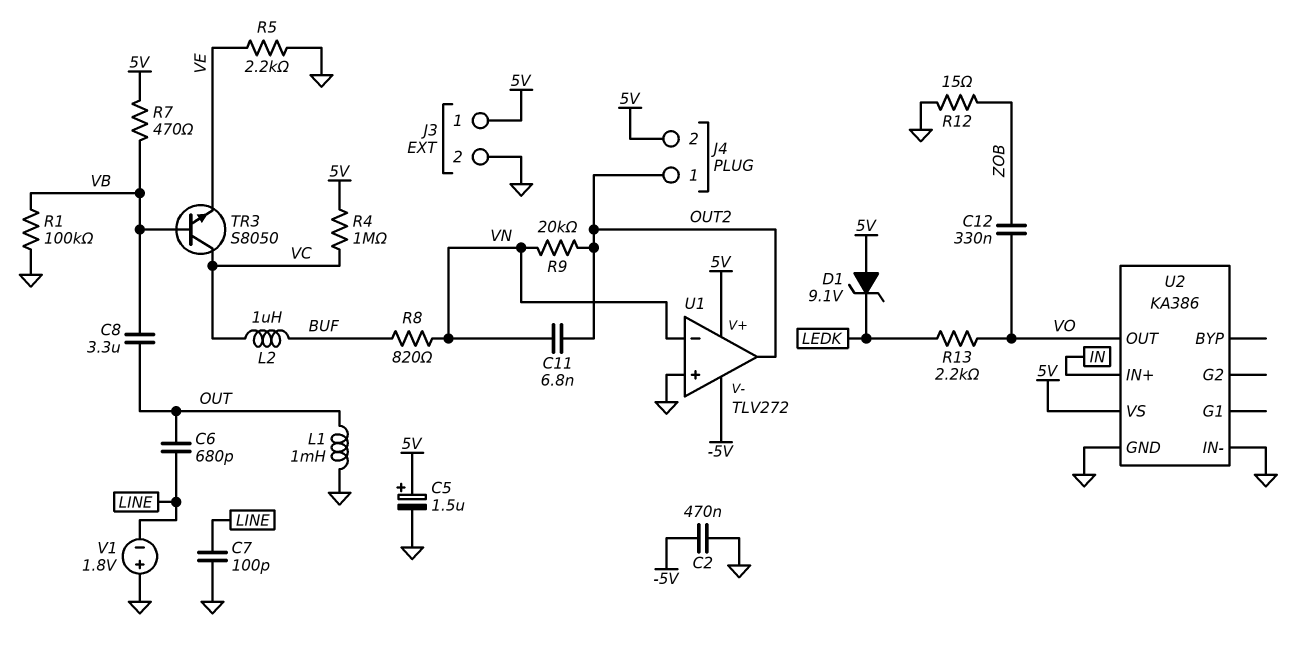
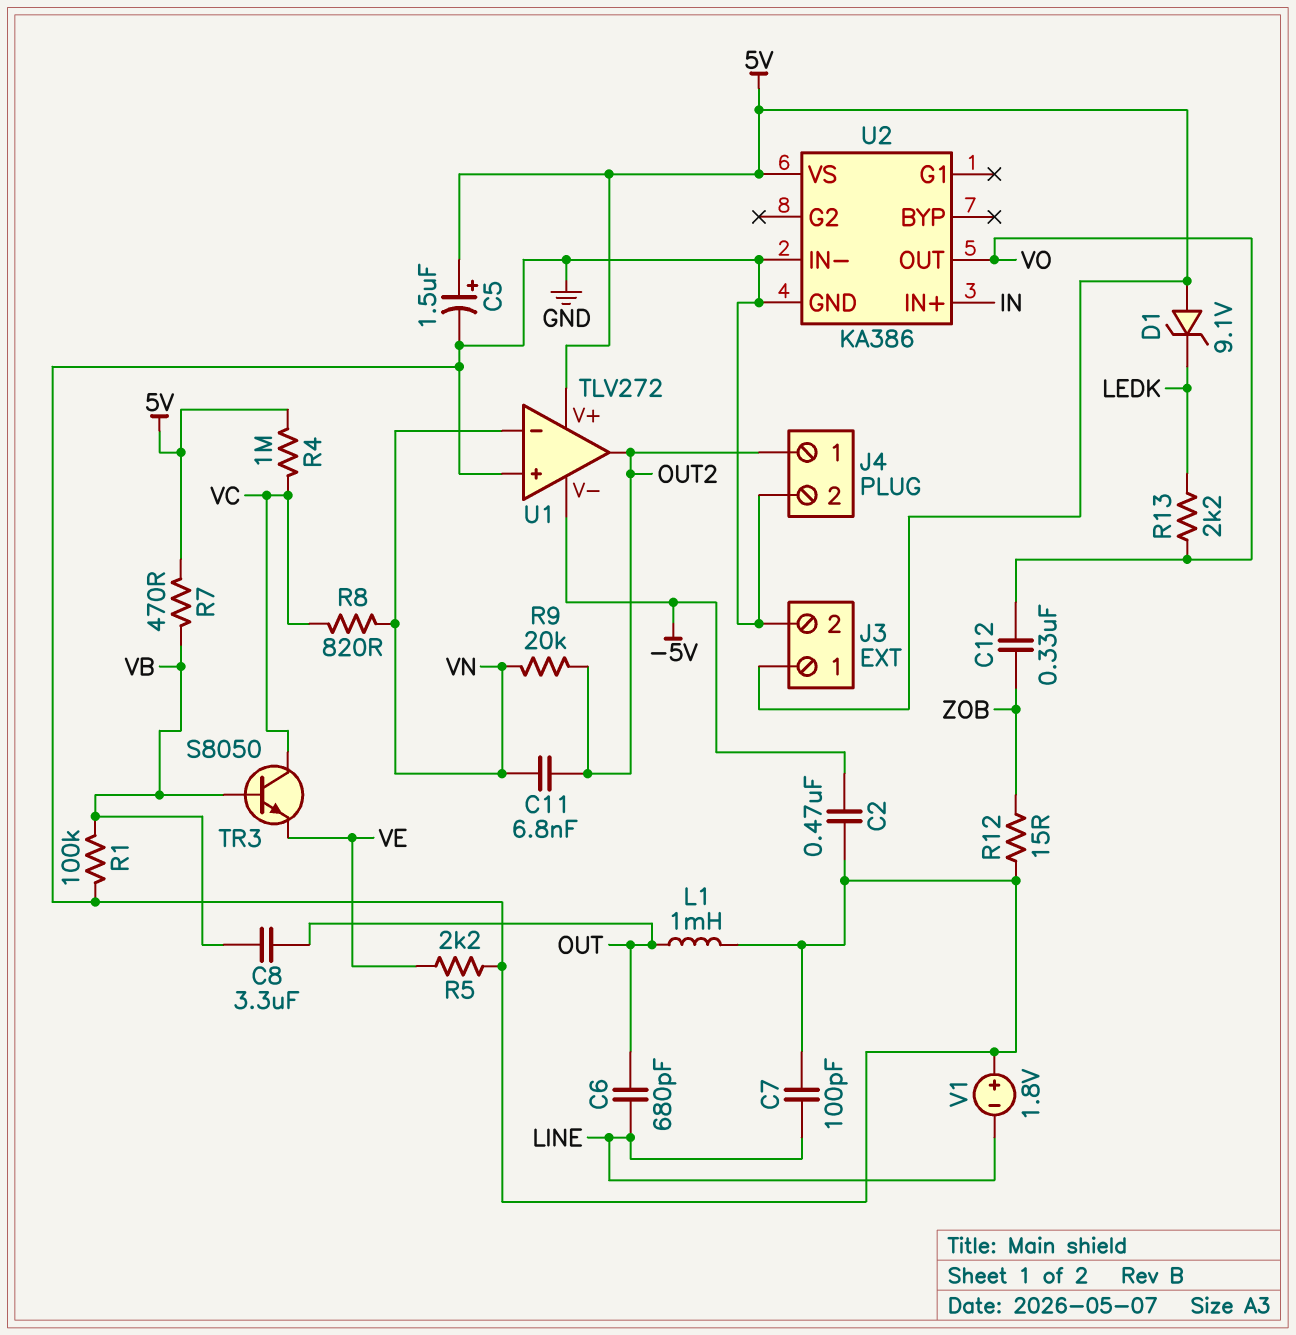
J4 pin 2: 5V -> GND
L2: 1uH (BUF, VC) -> none
R8: 820 (BUF, VN) -> 820 (VC, VN)

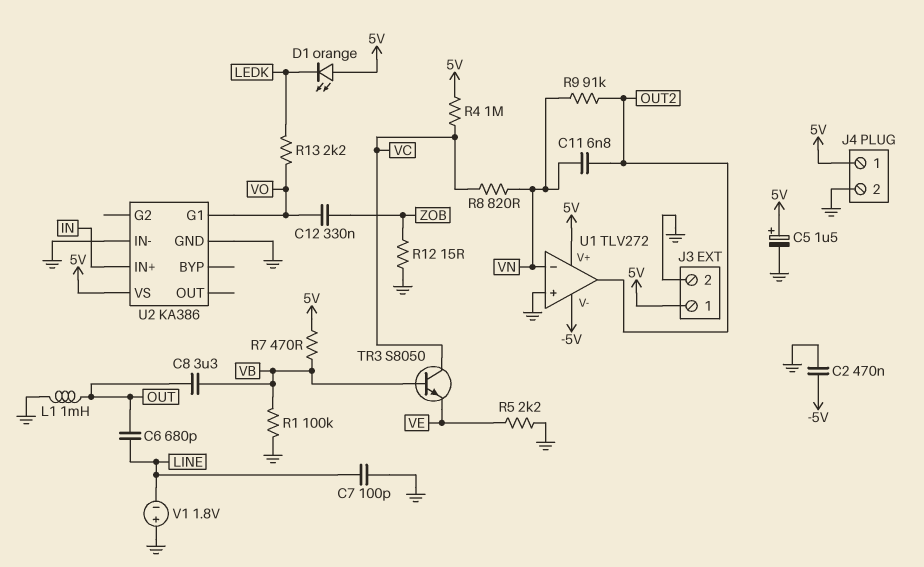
D1: zener 9.1V (A 5V, K LEDK) -> LED orange (A 5V, K LEDK)
J4 pin 1: OUT2 -> 5V
R9: 20k (OUT2, VN) -> 91k (OUT2, VN)
U2 pin G1: none -> VO
U2 pin OUT: VO -> none

